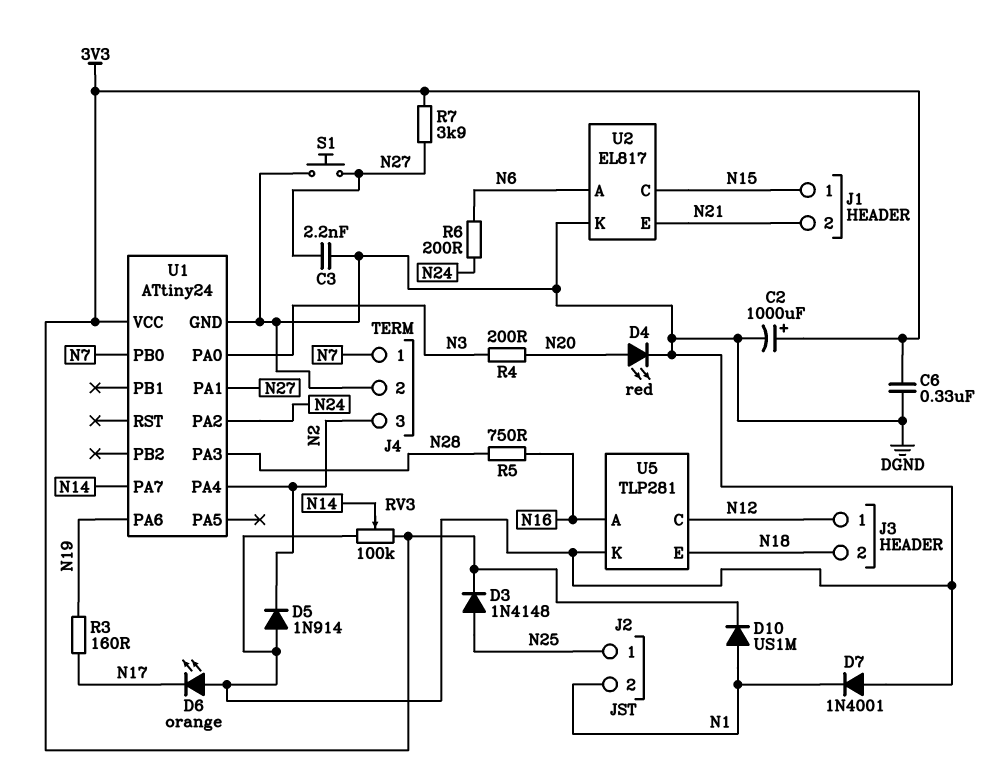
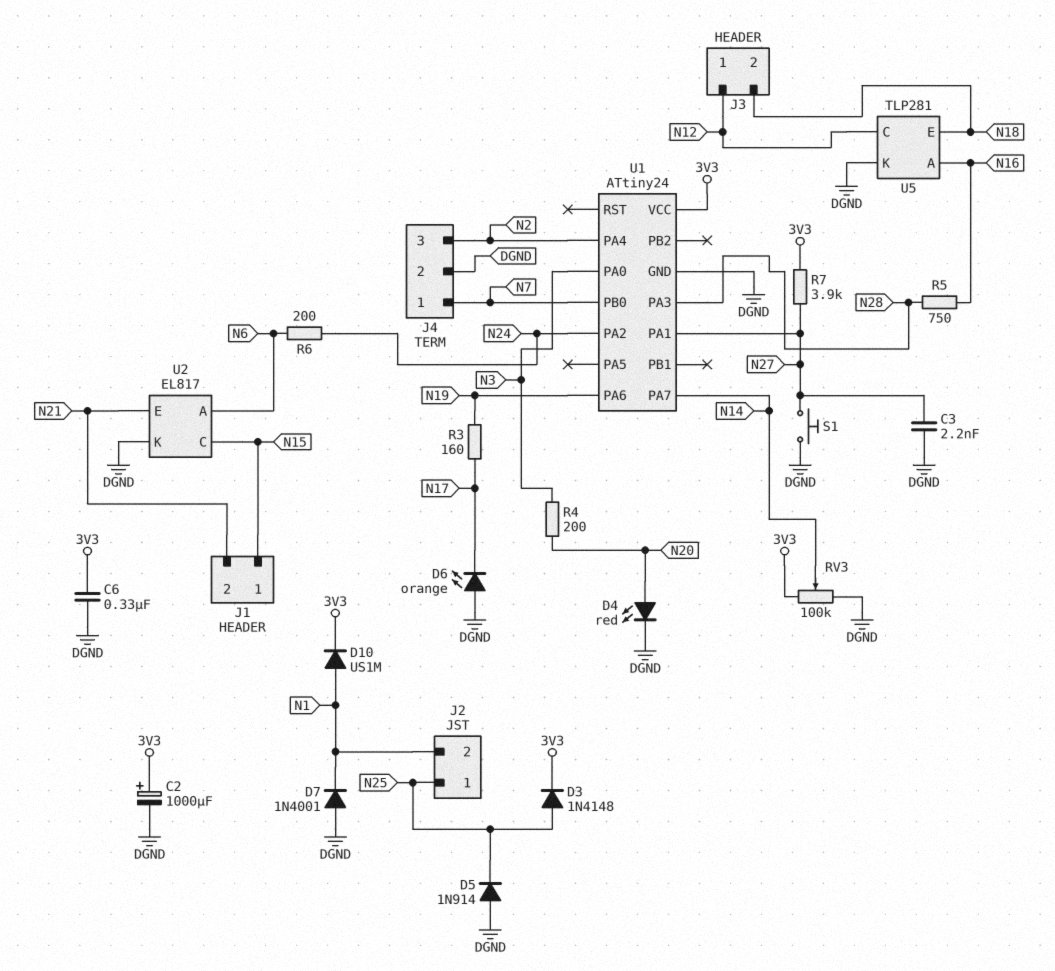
D5: diode 1N914 (A DGND, K N2) -> diode 1N914 (A DGND, K N25)

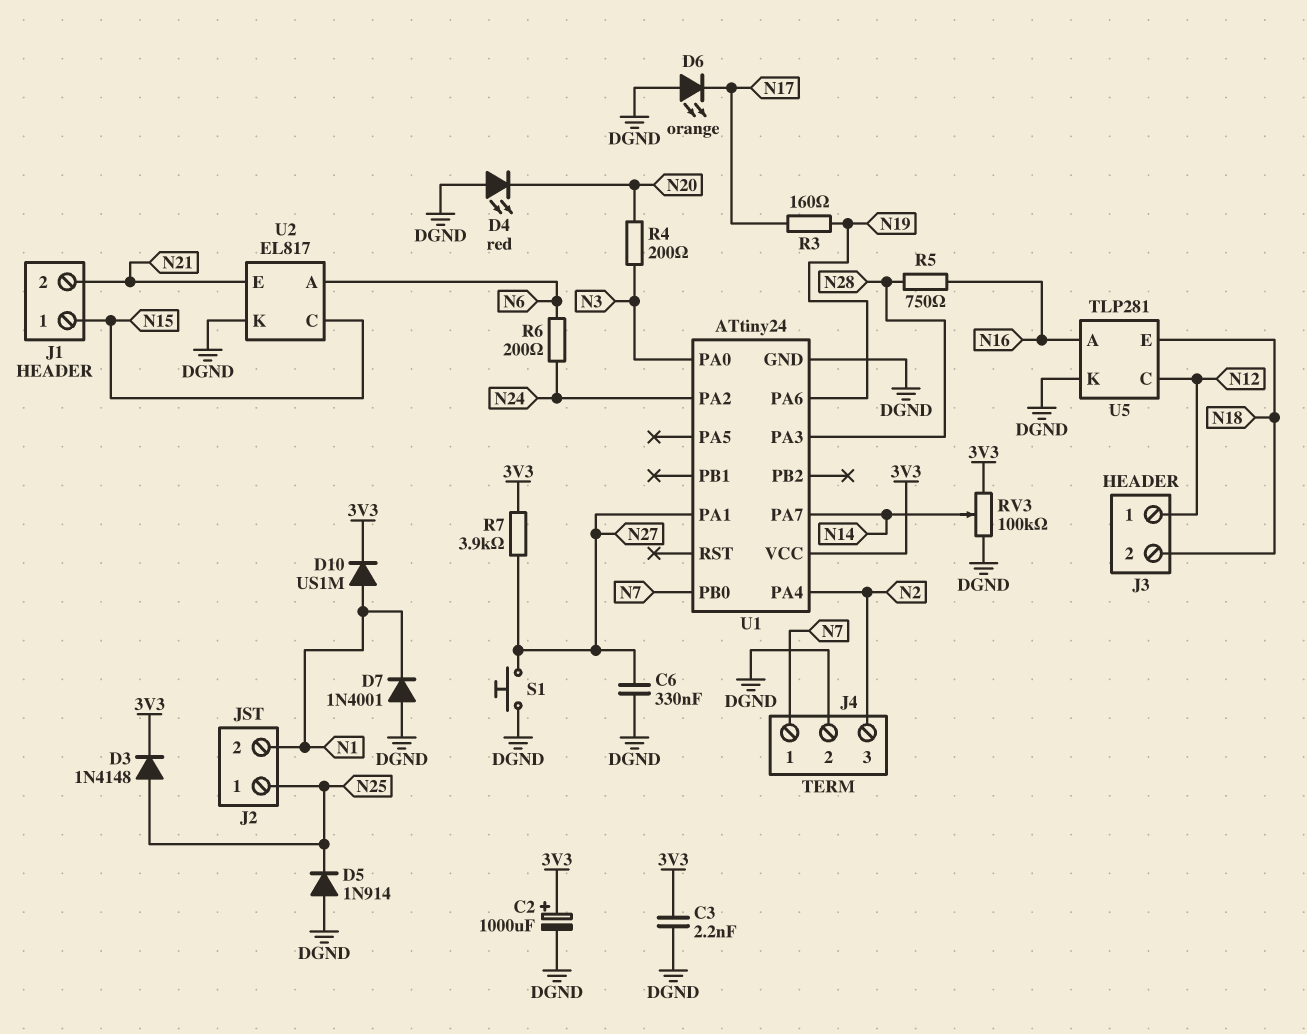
C3: 2.2nF (DGND, N27) -> 2.2nF (3V3, DGND)
C6: 330nF (3V3, DGND) -> 330nF (DGND, N27)
D4: LED red (A N20, K DGND) -> LED red (A DGND, K N20)

